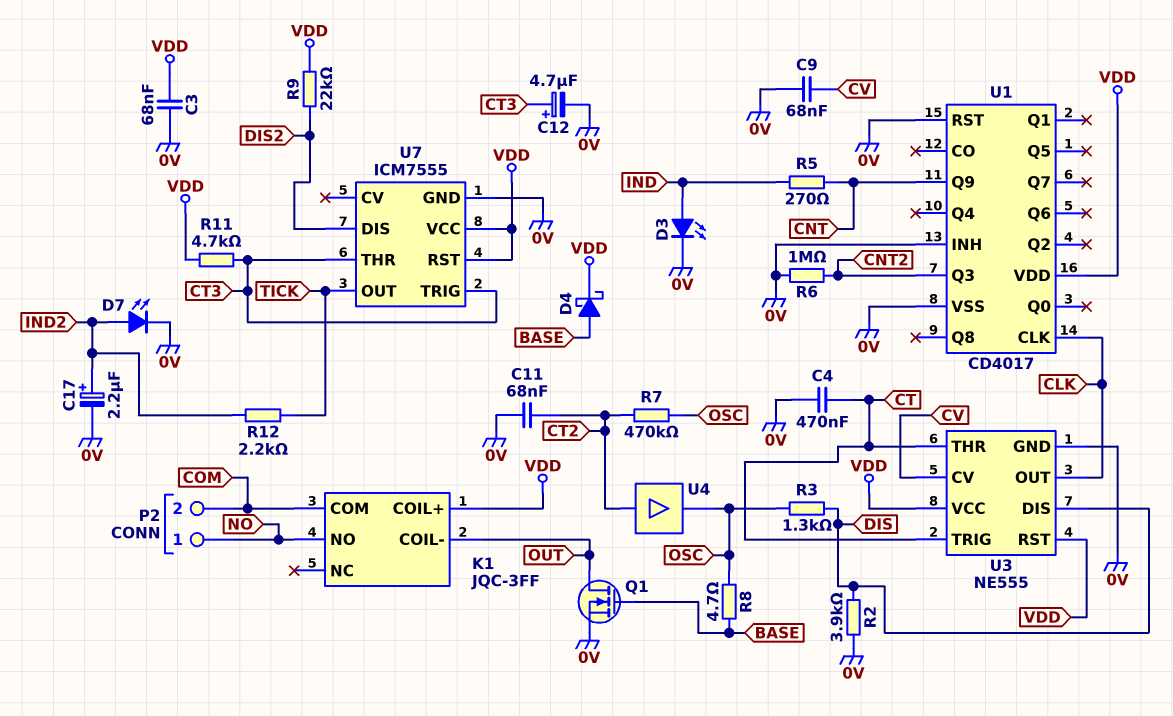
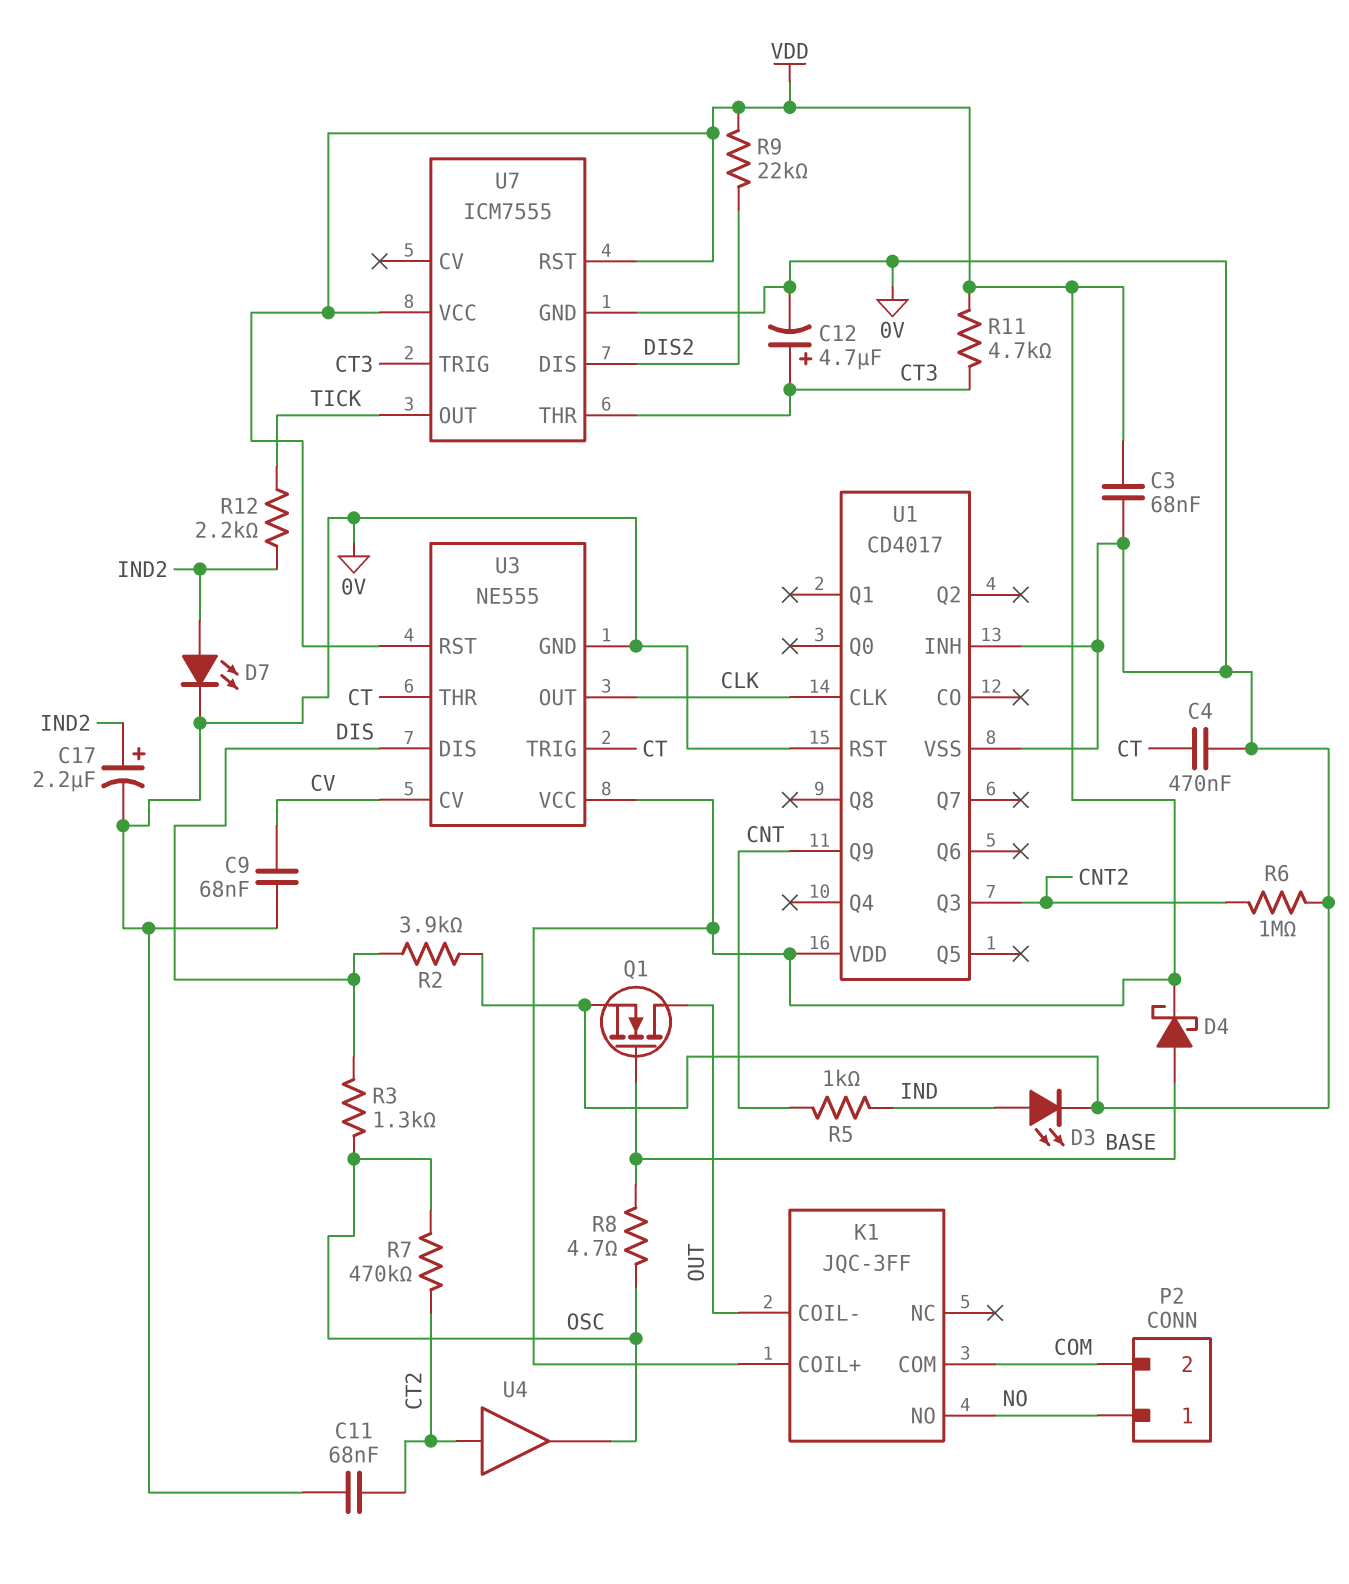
R5: 270 (CNT, IND) -> 1k (CNT, IND)

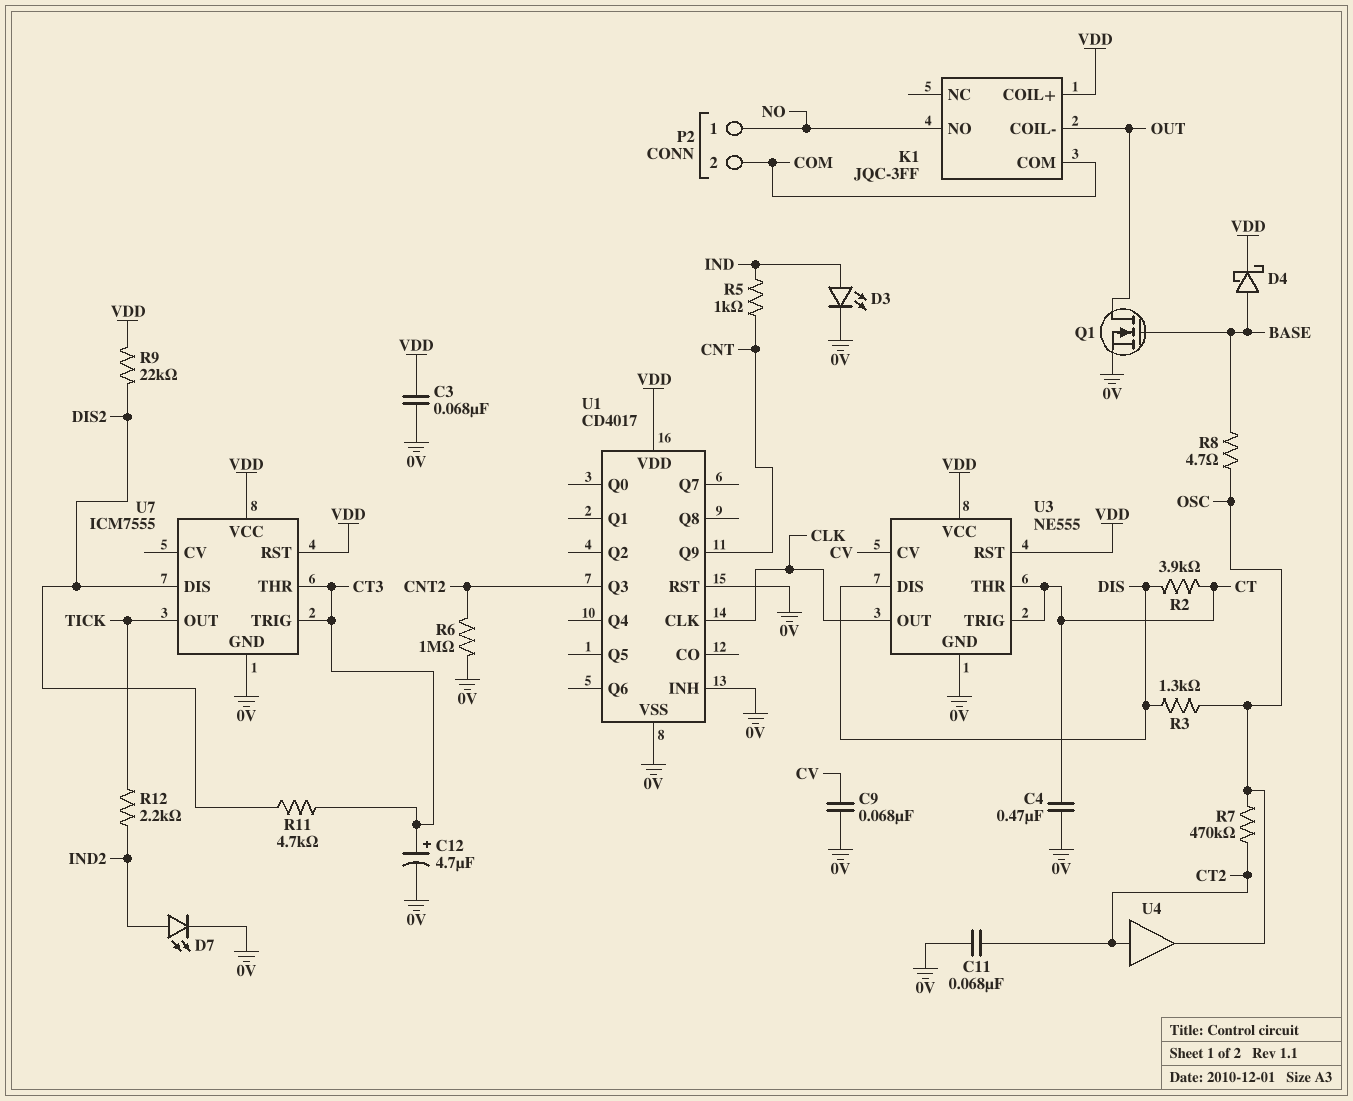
C17: 2.2uF (plus IND2, minus 0V) -> none
R2: 3.9k (0V, DIS) -> 3.9k (CT, DIS)
R11: 4.7k (CT3, VDD) -> 4.7k (CT3, DIS2)

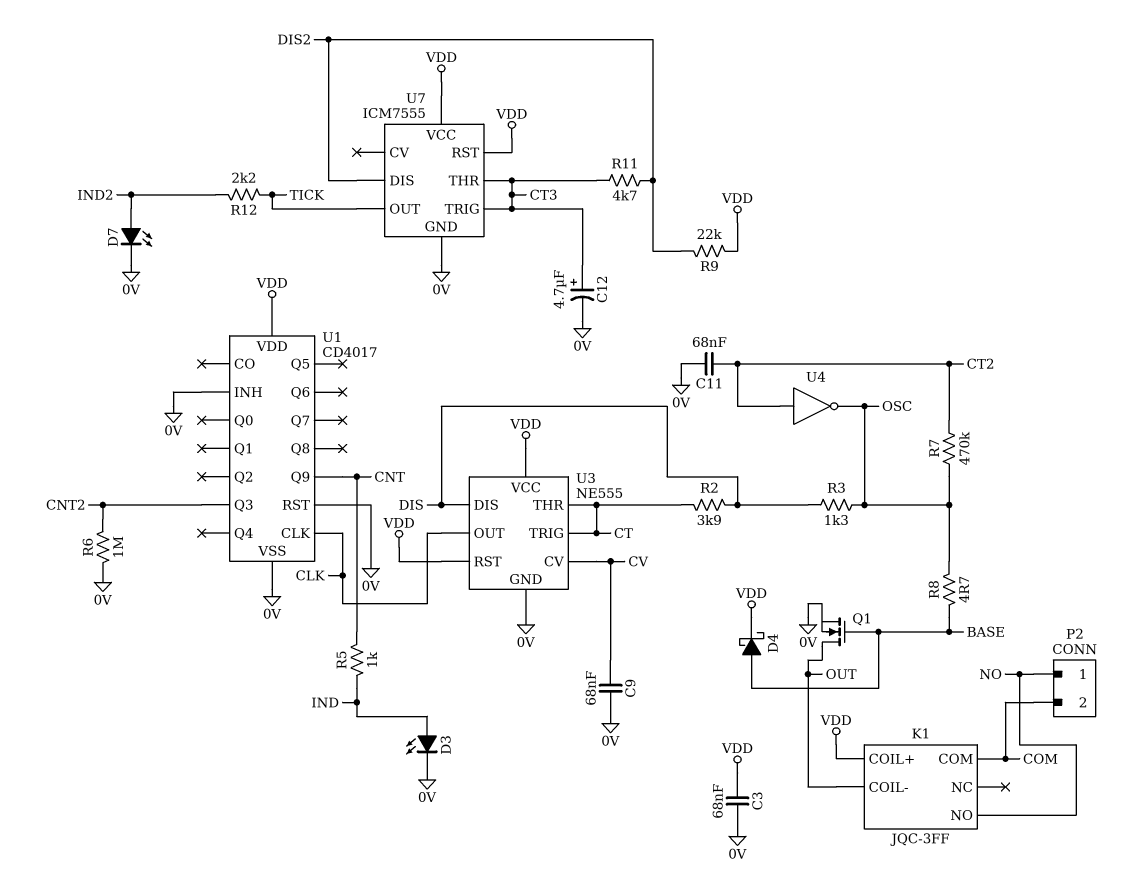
C4: 470nF (0V, CT) -> none
U4: buffer (in CT2, out OSC) -> NOT (in CT2, out OSC)

